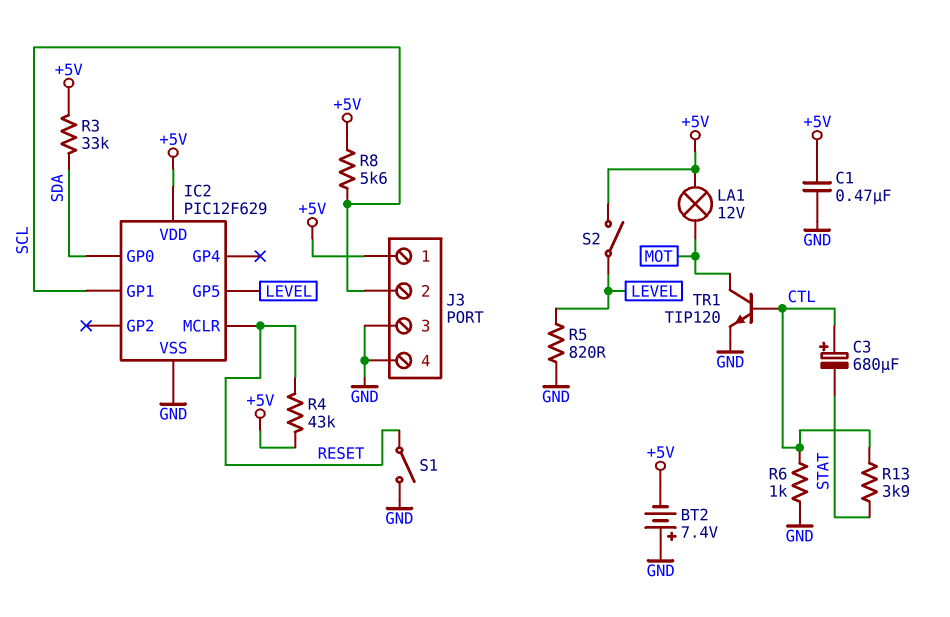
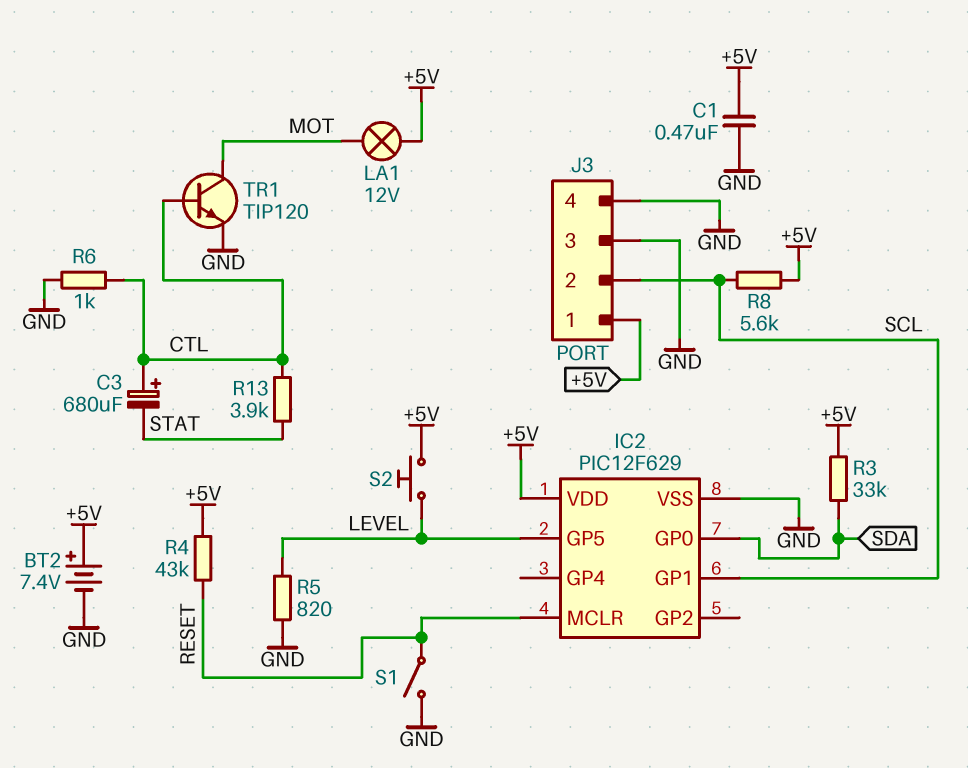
BT2: 7.4V (plus GND, minus +5V) -> 7.4V (plus +5V, minus GND)
S2: switch (+5V, LEVEL) -> button (+5V, LEVEL)

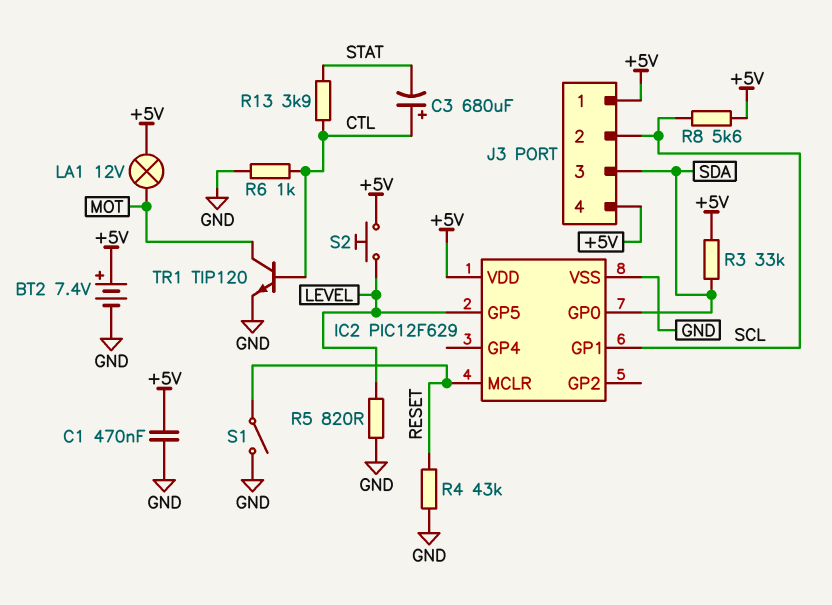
J3 pin 3: GND -> SDA
J3 pin 4: GND -> +5V
R4: 43k (+5V, RESET) -> 43k (GND, RESET)

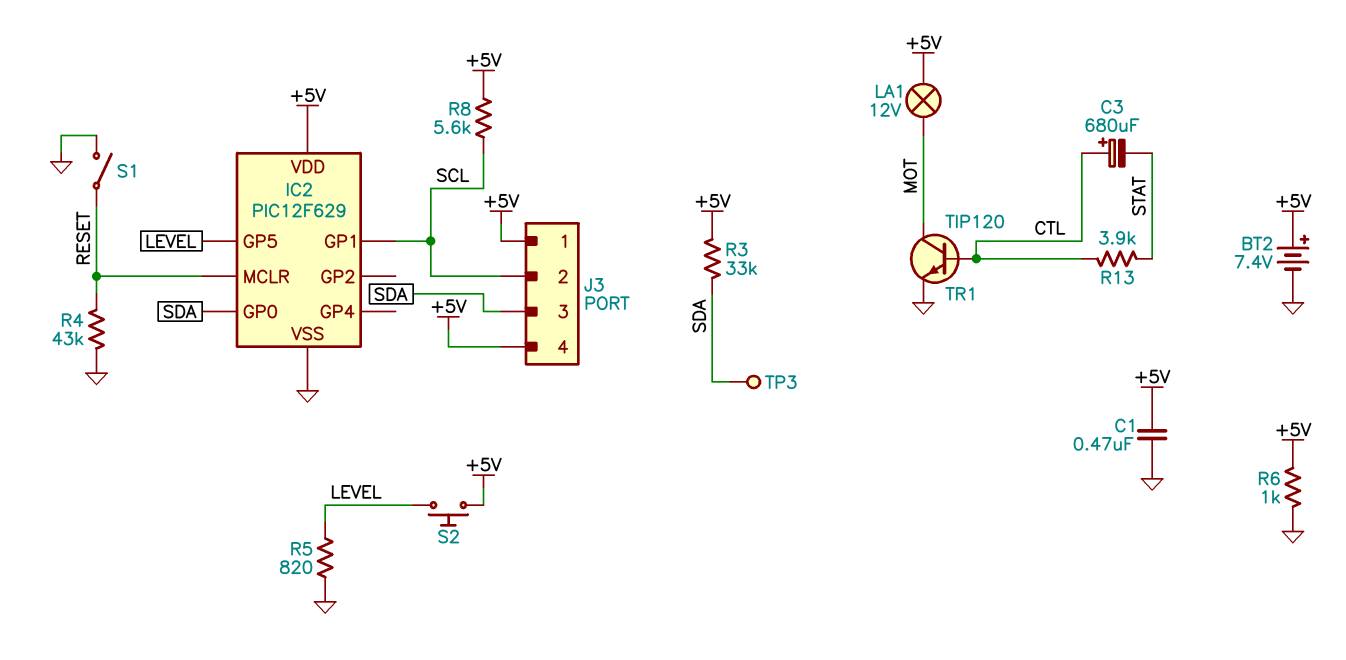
R6: 1k (CTL, GND) -> 1k (+5V, GND)
TP3: none -> test point (SDA)

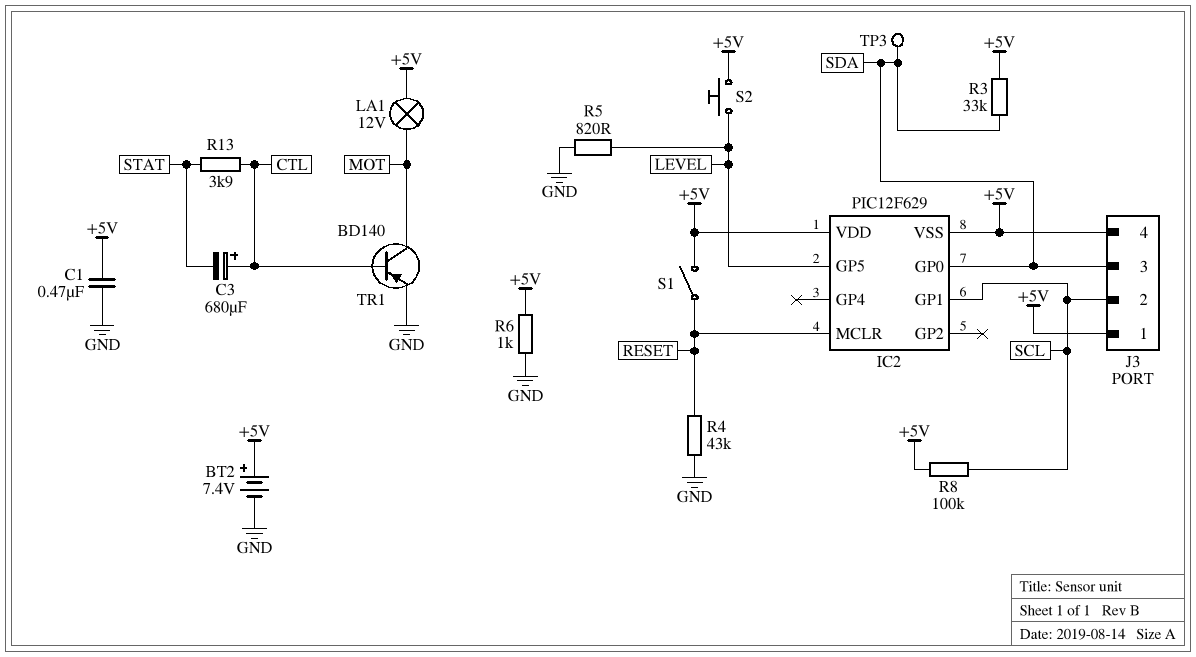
IC2 pin VSS: GND -> +5V
R8: 5.6k (+5V, SCL) -> 100k (+5V, SCL)
S1: switch (GND, RESET) -> switch (+5V, RESET)
TR1: NPN TIP120 (B CTL, C MOT, E GND) -> PNP BD140 (B CTL, C MOT, E GND)

